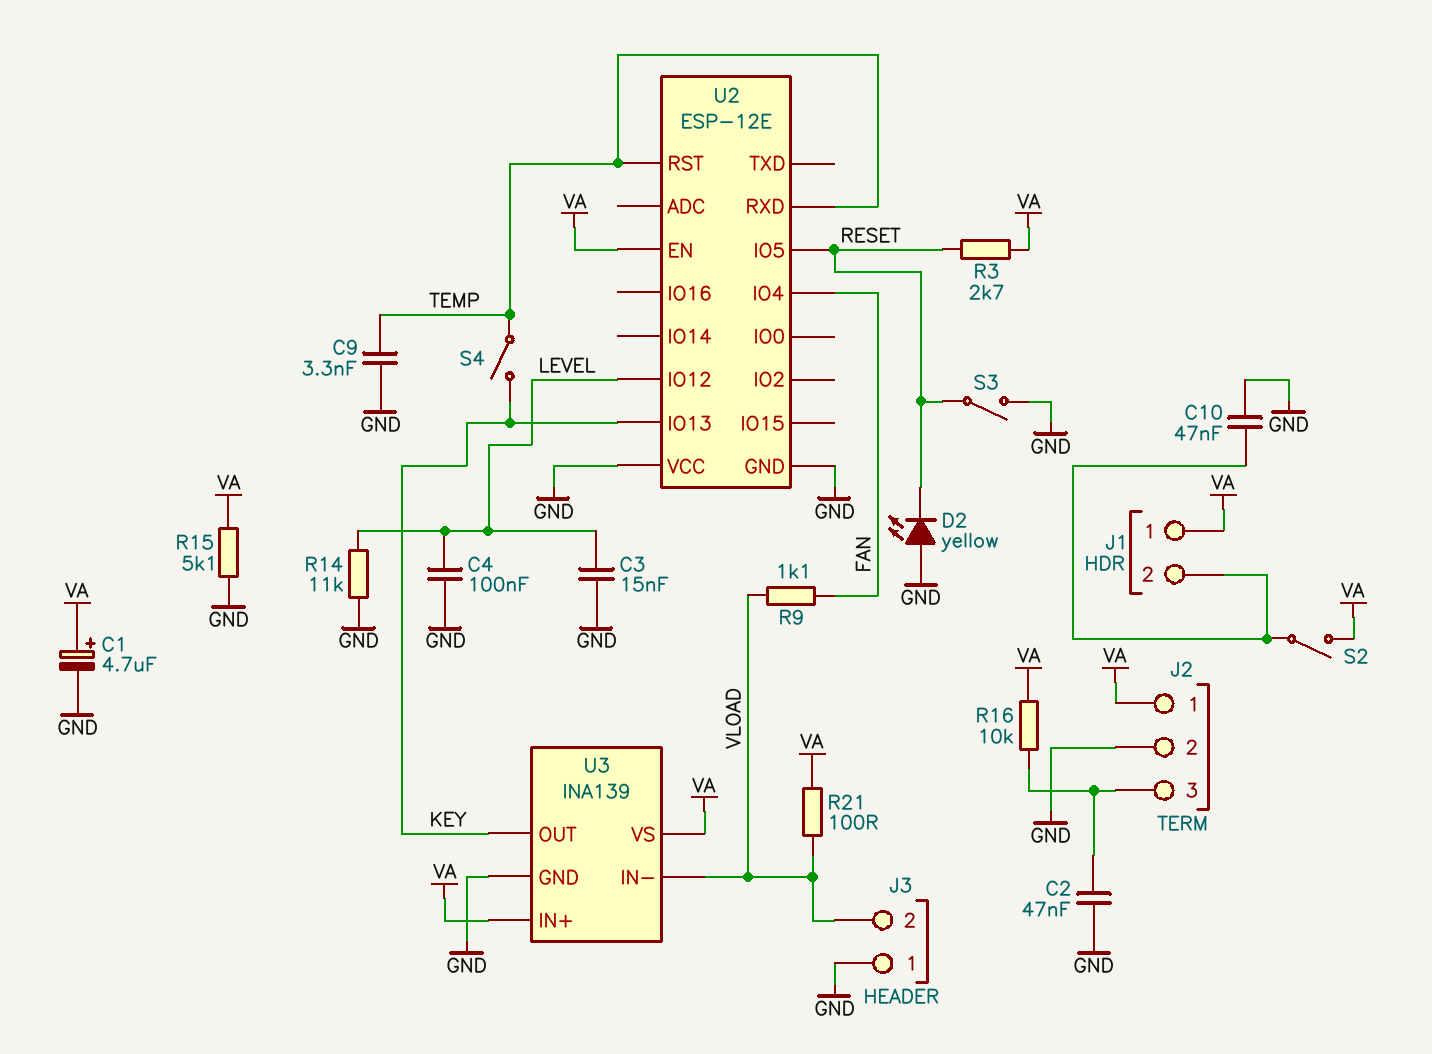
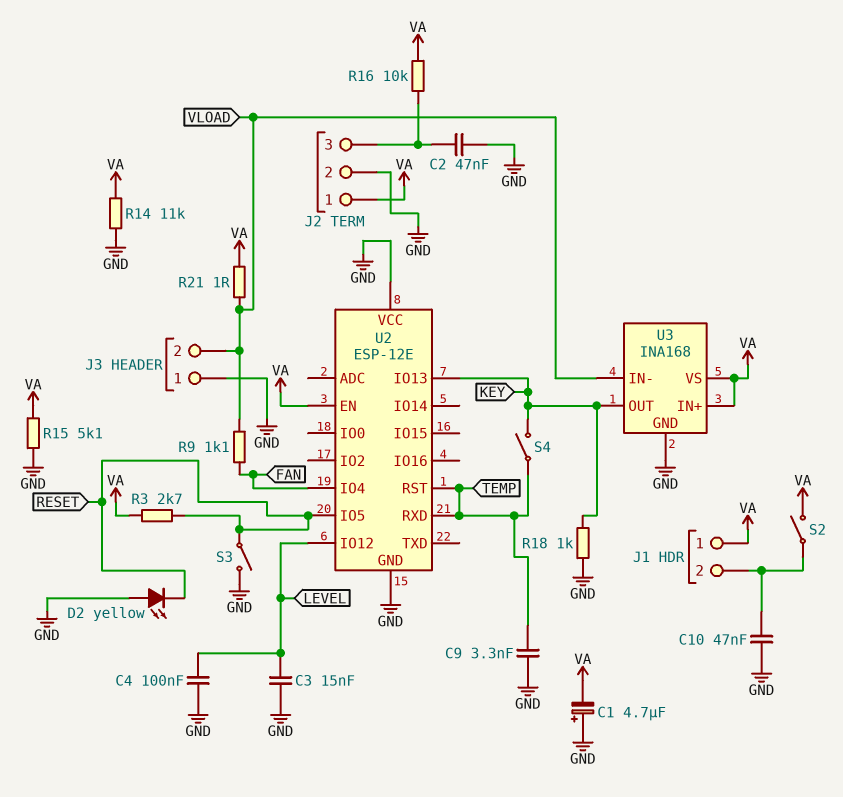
C1: 4.7uF (plus VA, minus GND) -> 4.7uF (plus GND, minus VA)
R14: 11k (GND, LEVEL) -> 11k (GND, VA)
R18: none -> 1k (GND, KEY)
R21: 100 (VA, VLOAD) -> 1 (VA, VLOAD)
U3: INA139 -> INA168

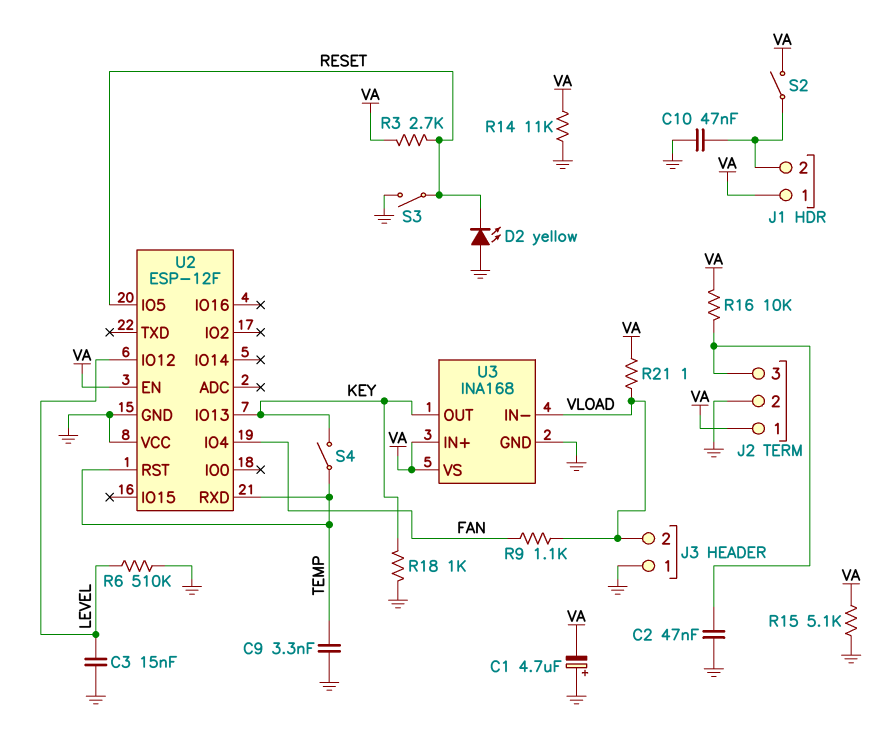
C4: 100nF (GND, LEVEL) -> none
R6: none -> 510k (GND, LEVEL)
U2: ESP-12E -> ESP-12F

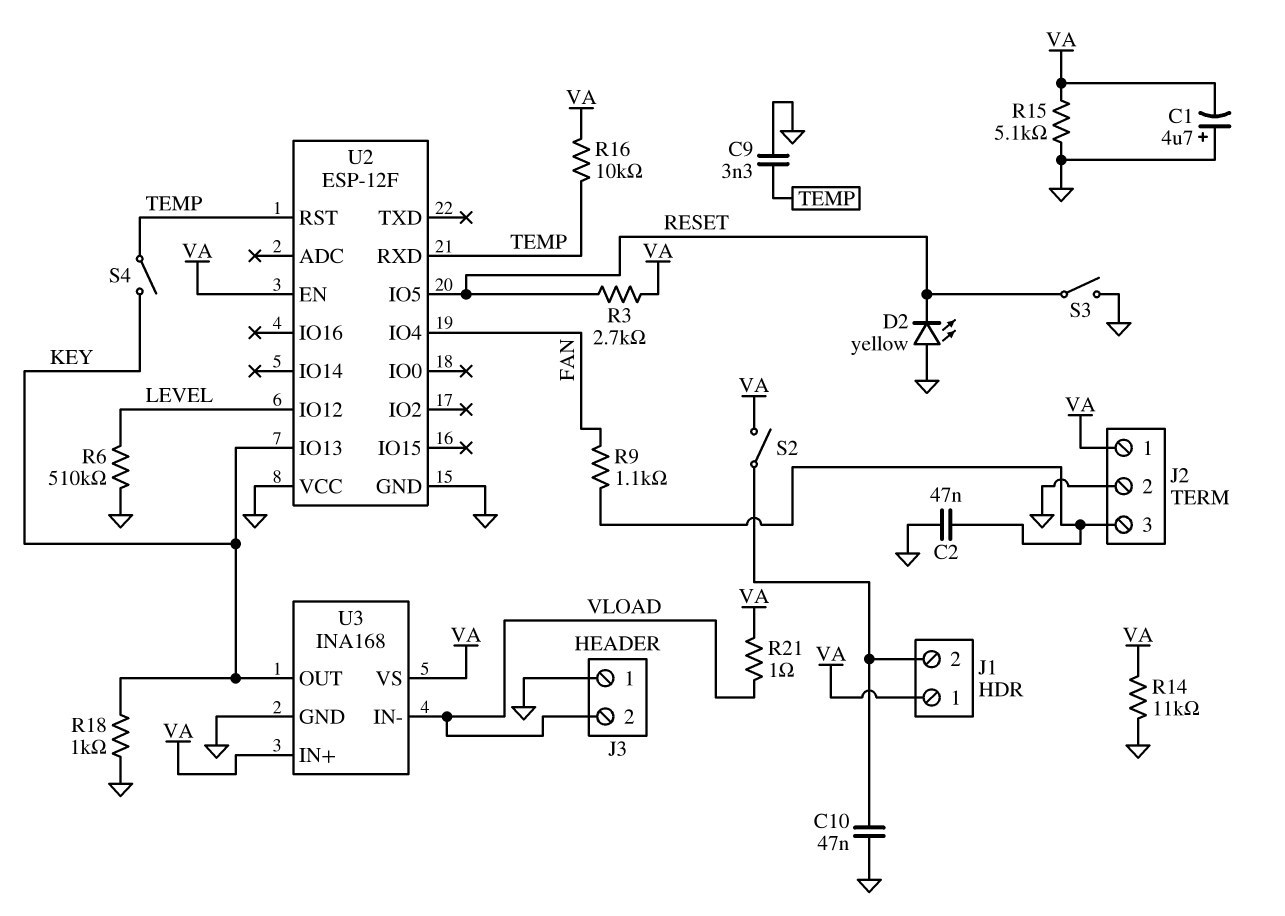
C3: 15nF (GND, LEVEL) -> none
R9: 1.1k (FAN, VLOAD) -> 1.1k (FAN, J2/3)
R16: 10k (J2/3, VA) -> 10k (TEMP, VA)

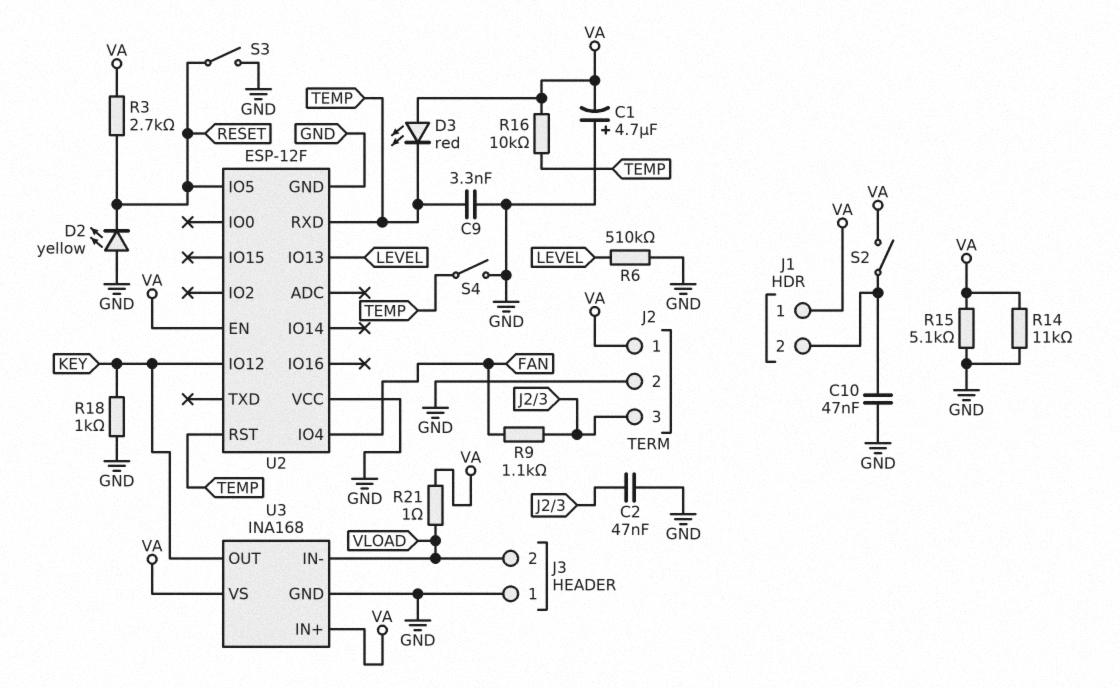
D3: none -> LED red (A VA, K TEMP)
S4: switch (KEY, TEMP) -> switch (GND, TEMP)
U2 pin IO12: LEVEL -> KEY
U2 pin IO13: KEY -> LEVEL

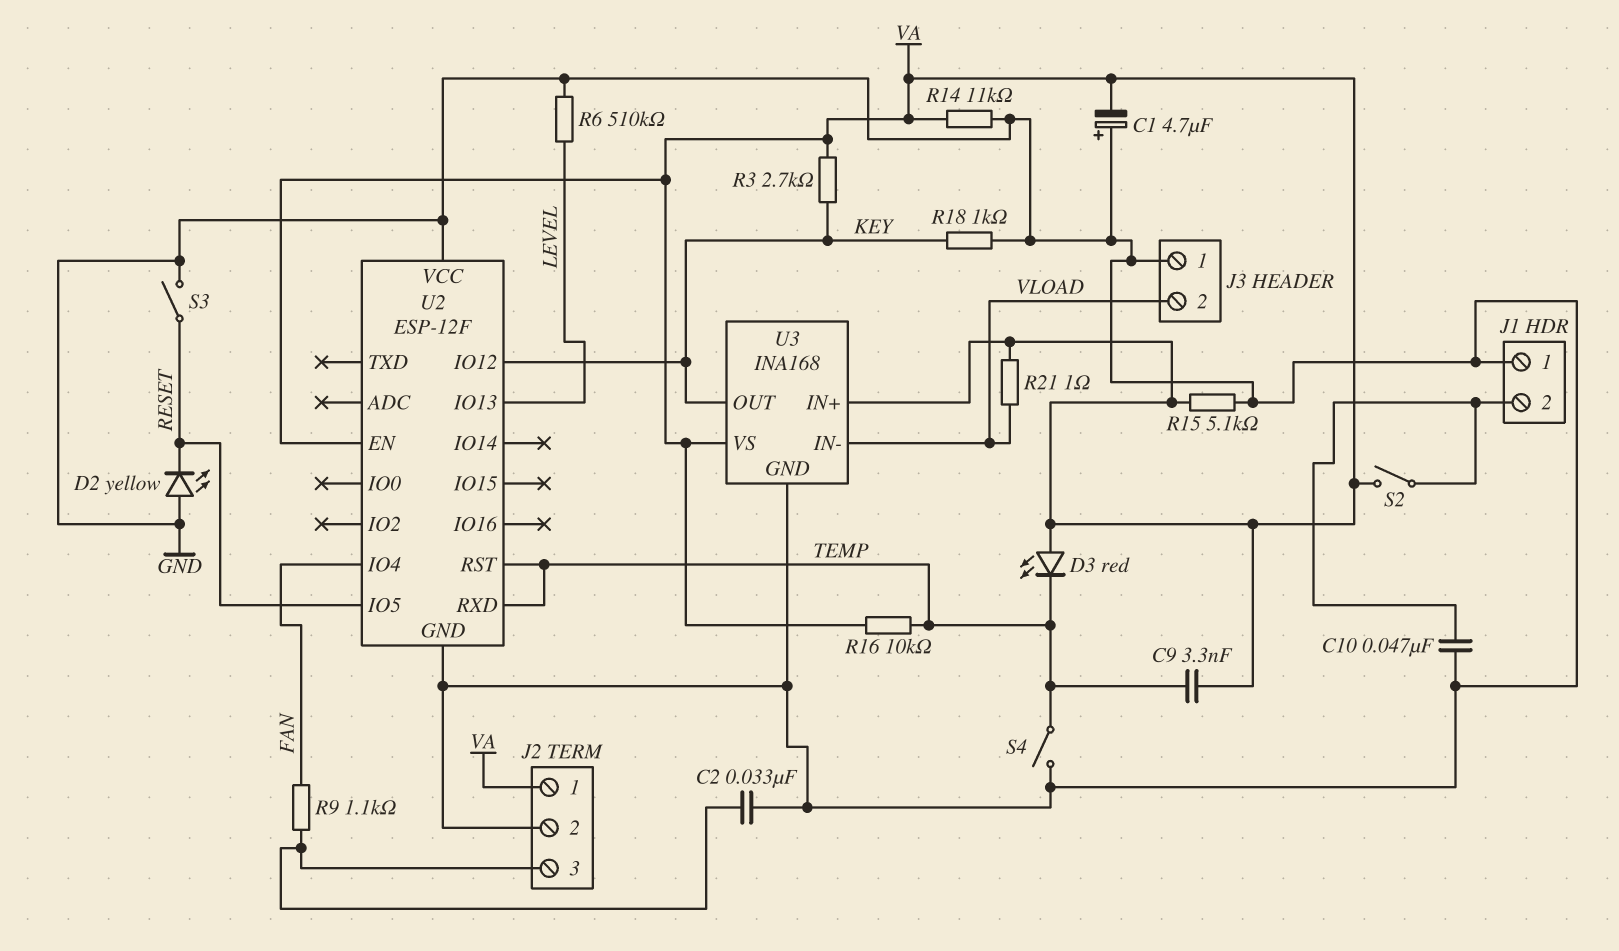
C2: 47nF (GND, J2/3) -> 33nF (GND, J2/3)
C9: 3.3nF (GND, TEMP) -> 3.3nF (TEMP, VA)
J1 pin 1: VA -> GND
R3: 2.7k (RESET, VA) -> 2.7k (KEY, VA)

